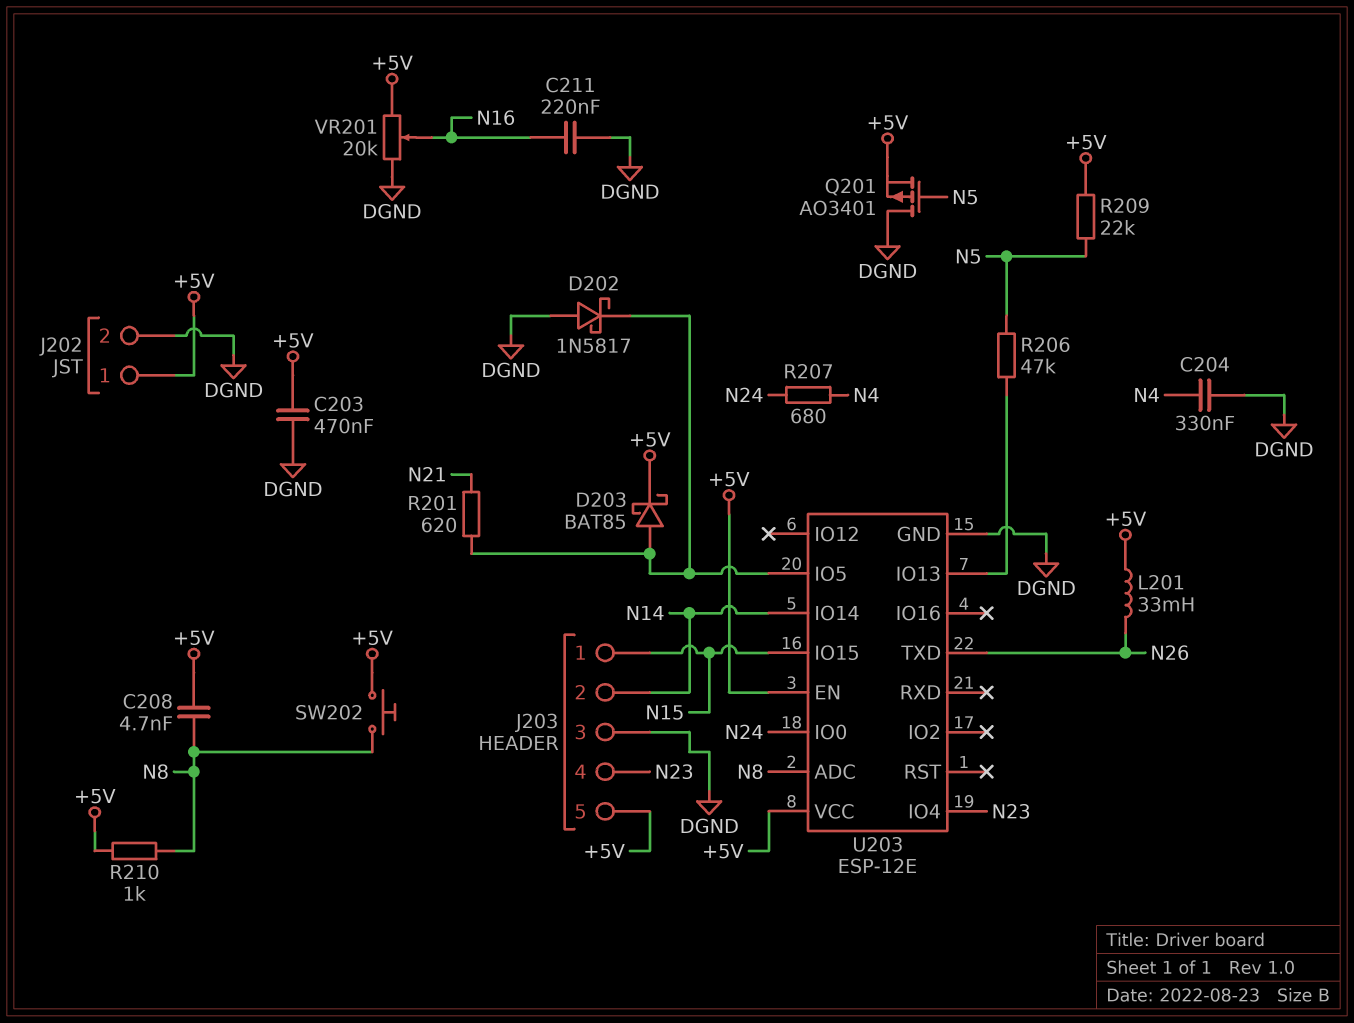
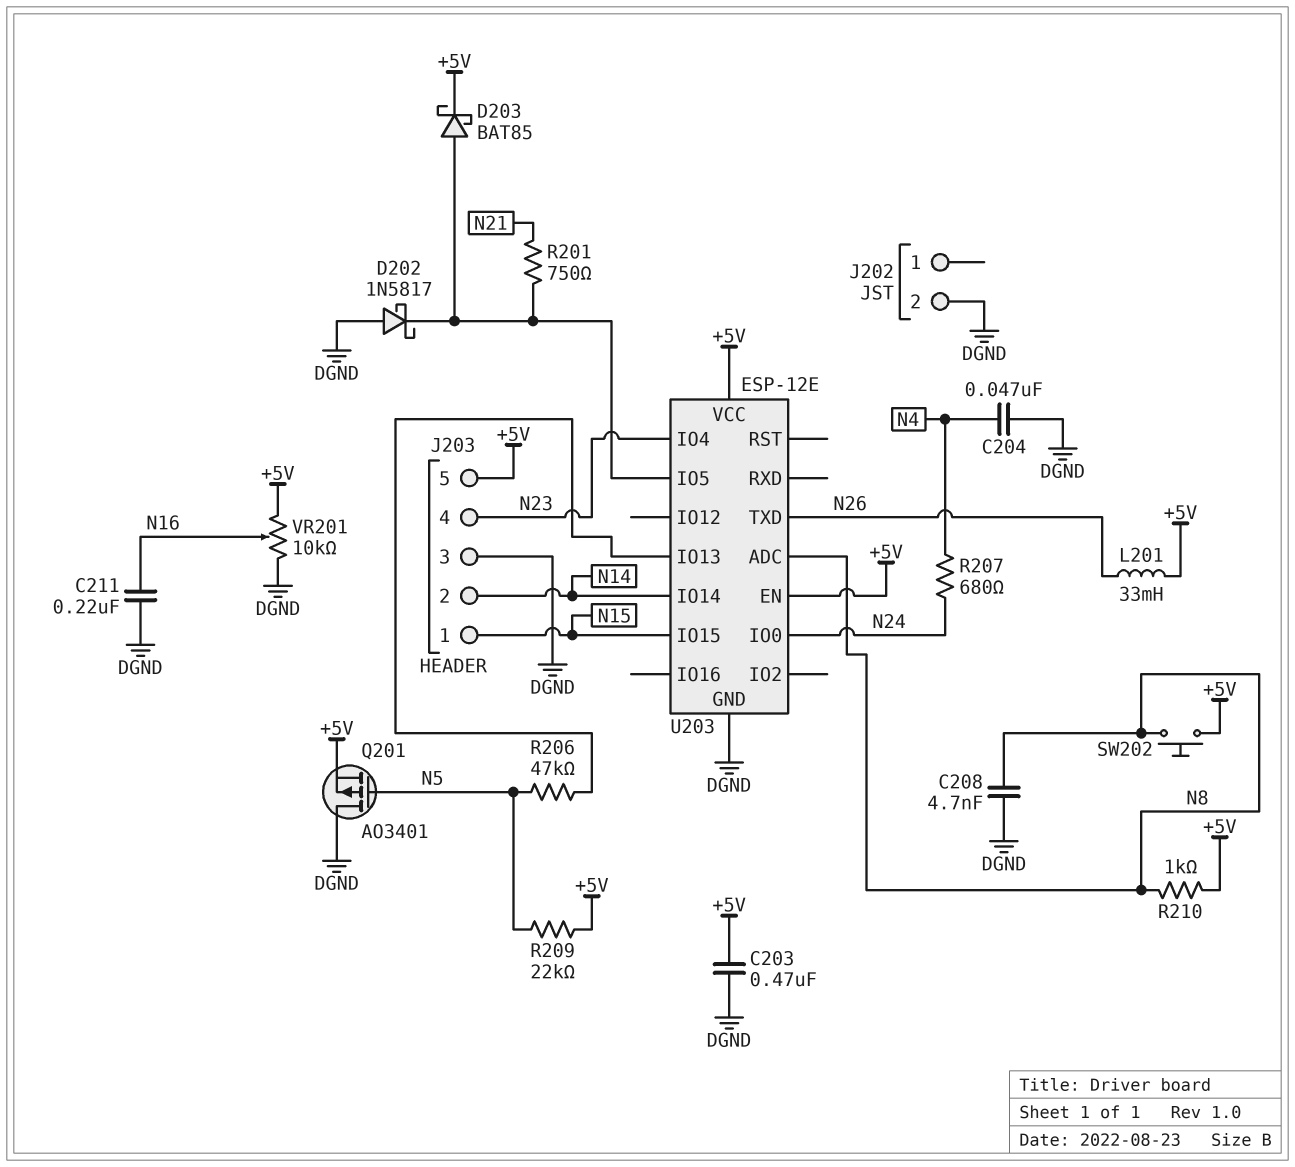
C204: 330nF (DGND, N4) -> 47nF (DGND, N4)
C208: 4.7nF (+5V, N8) -> 4.7nF (DGND, N8)
J202 pin 1: +5V -> none
R201: 620 (N21, U203/IO5) -> 750 (N21, U203/IO5)
VR201: 20k (+5V, DGND, wiper N16) -> 10k (+5V, DGND, wiper N16)

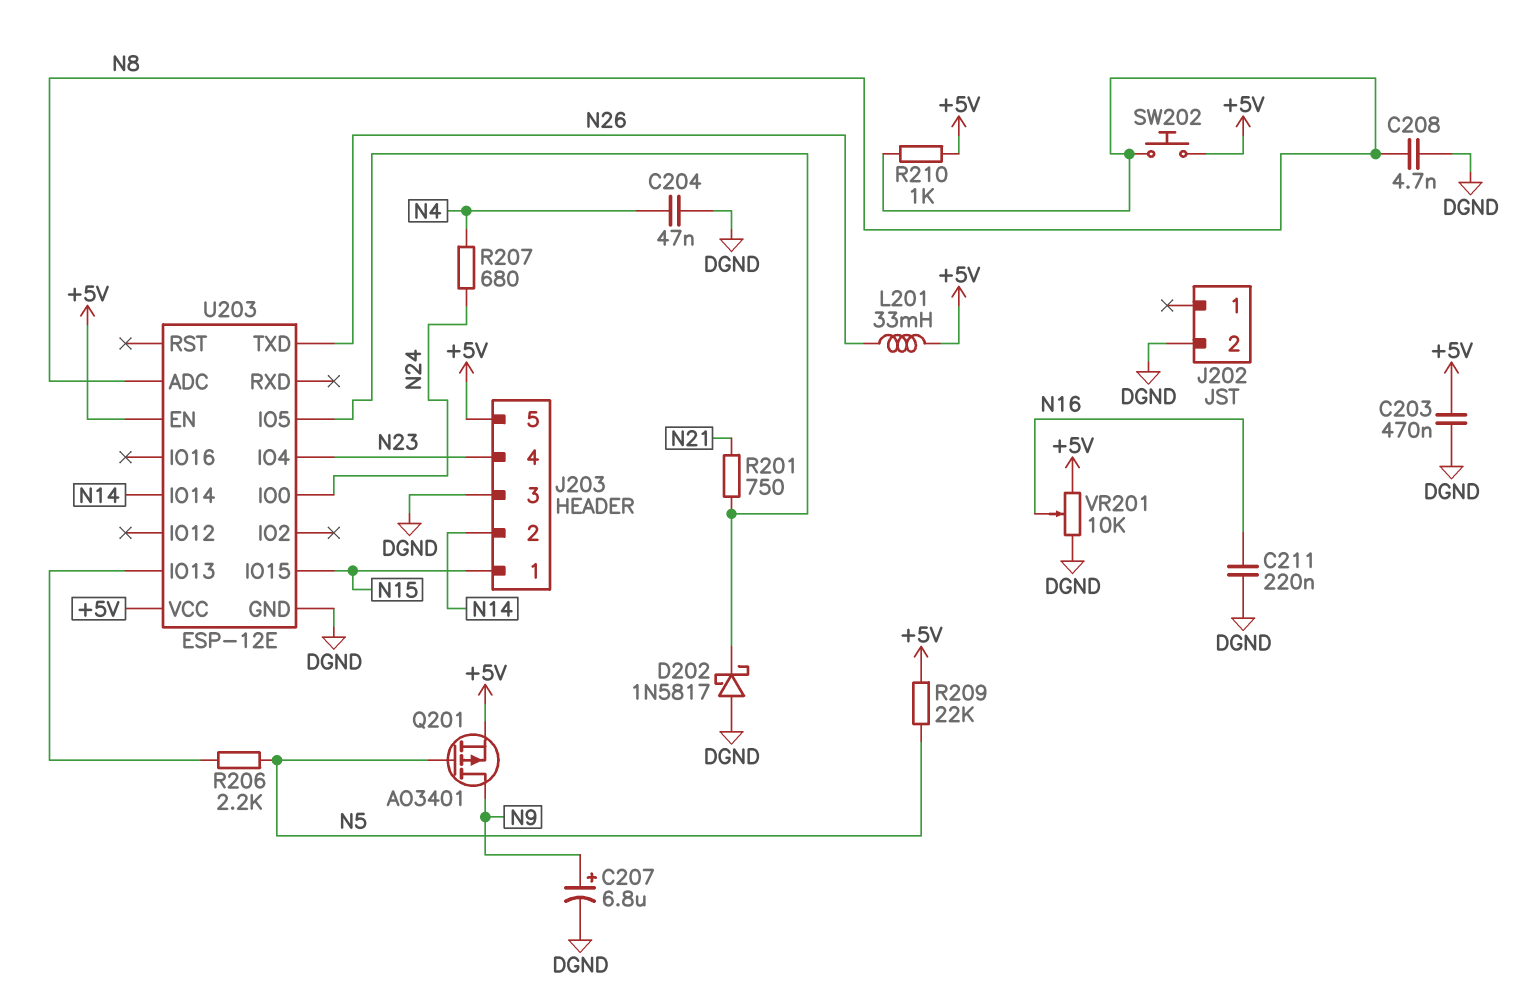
C207: none -> 6.8uF (plus N9, minus DGND)
D203: schottky BAT85 (A U203/IO5, K +5V) -> none
Q201: PMOS AO3401 (G N5, D DGND, S +5V) -> PMOS AO3401 (G N5, D N9, S +5V)
R206: 47k (N5, U203/IO13) -> 2.2k (N5, U203/IO13)

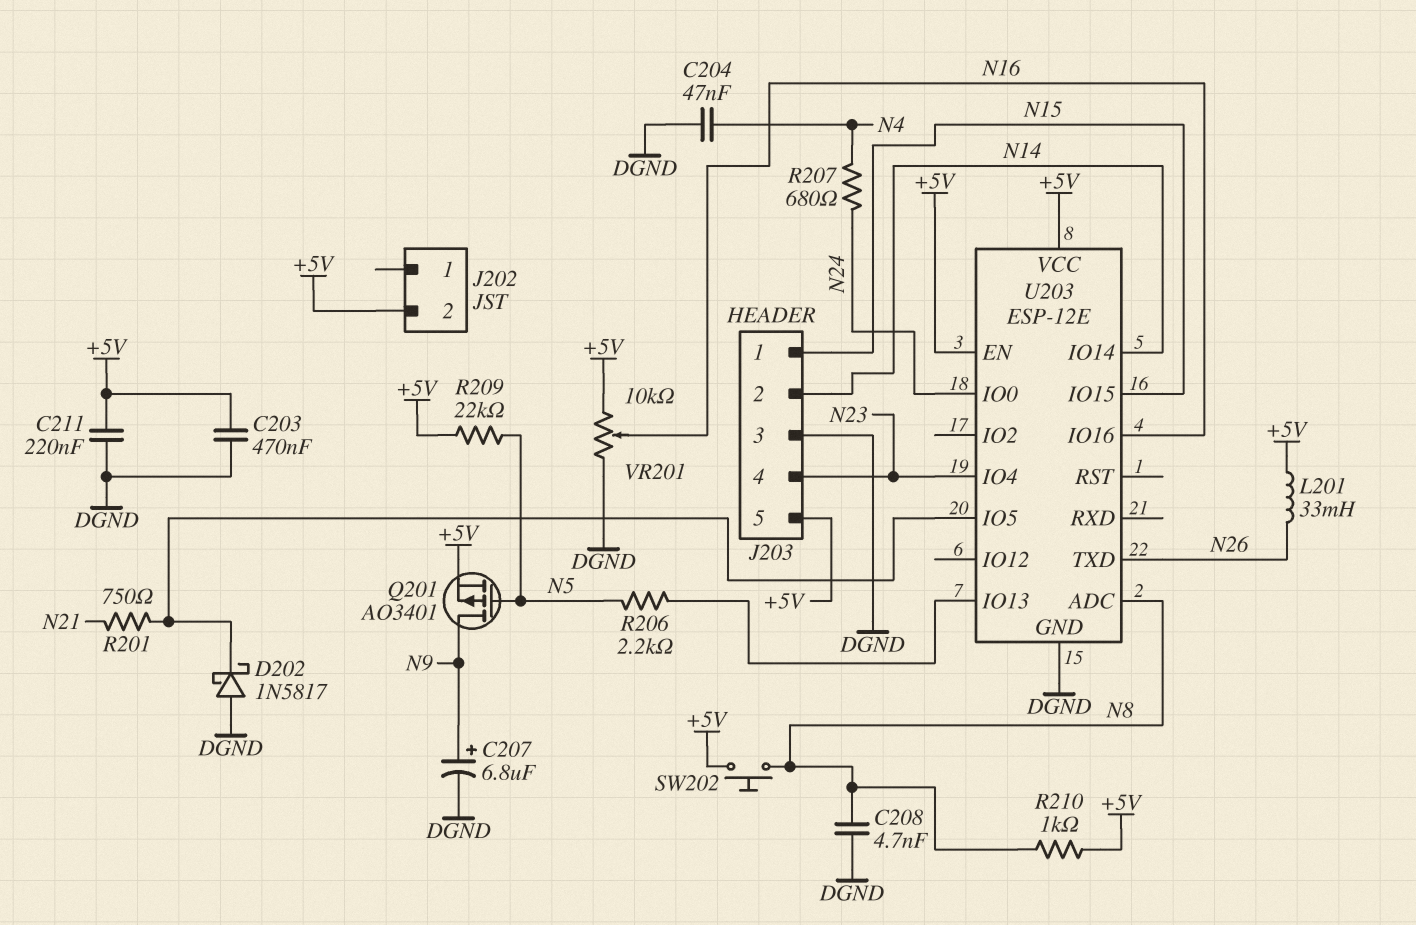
C211: 220nF (DGND, N16) -> 220nF (+5V, DGND)
J202 pin 2: DGND -> +5V
U203 pin IO16: none -> N16

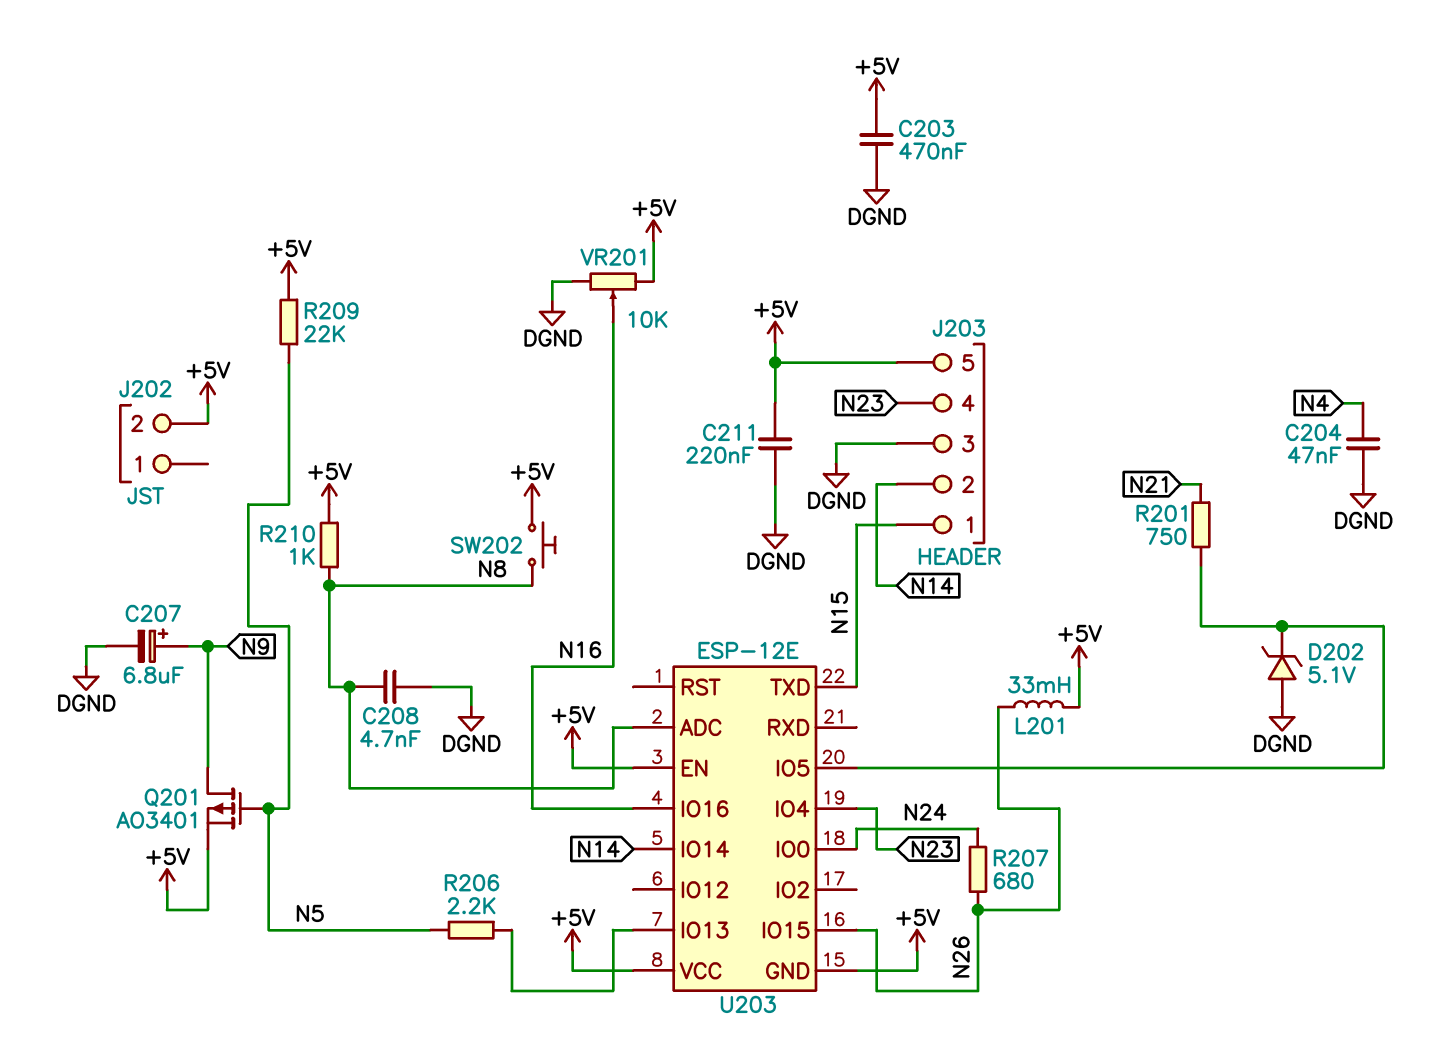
D202: schottky 1N5817 (A DGND, K U203/IO5) -> zener 5.1V (A DGND, K U203/IO5)
R207: 680 (N4, N24) -> 680 (N24, N26)
U203 pin GND: DGND -> +5V
U203 pin IO15: N15 -> N26
U203 pin TXD: N26 -> N15

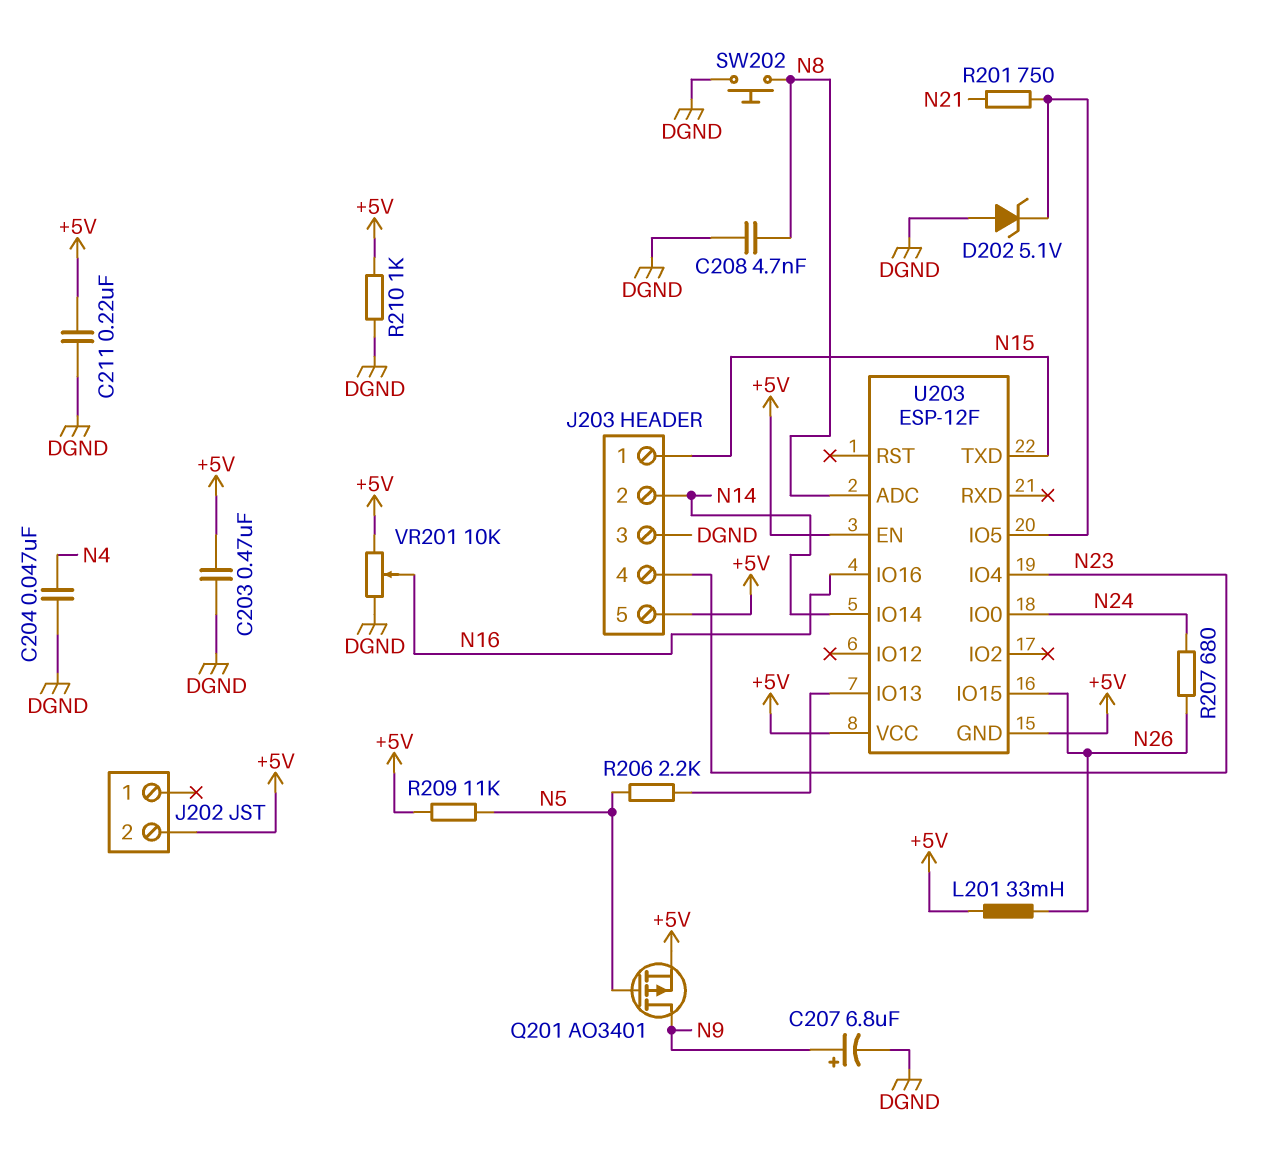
R209: 22k (+5V, N5) -> 11k (+5V, N5)
R210: 1k (+5V, N8) -> 1k (+5V, DGND)
SW202: button (+5V, N8) -> button (DGND, N8)
U203: ESP-12E -> ESP-12F

